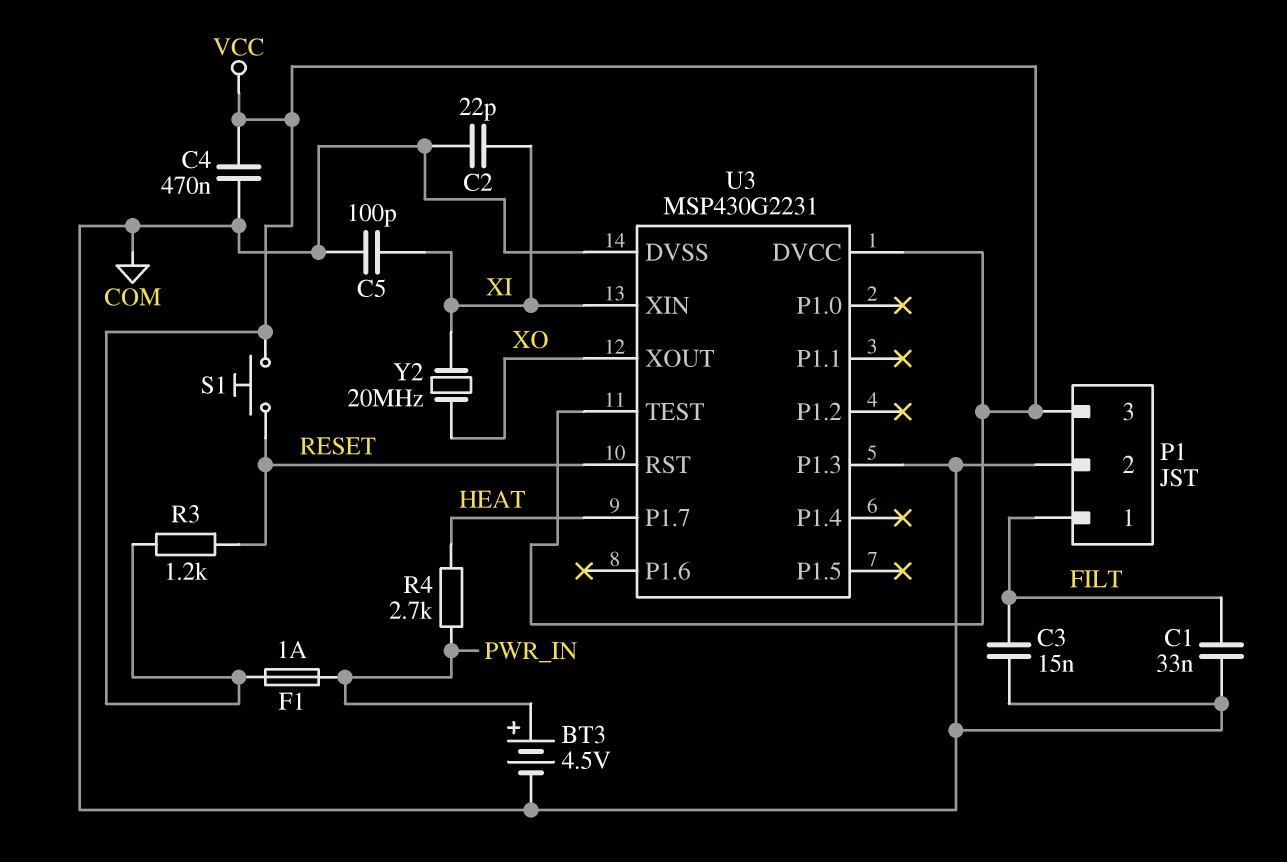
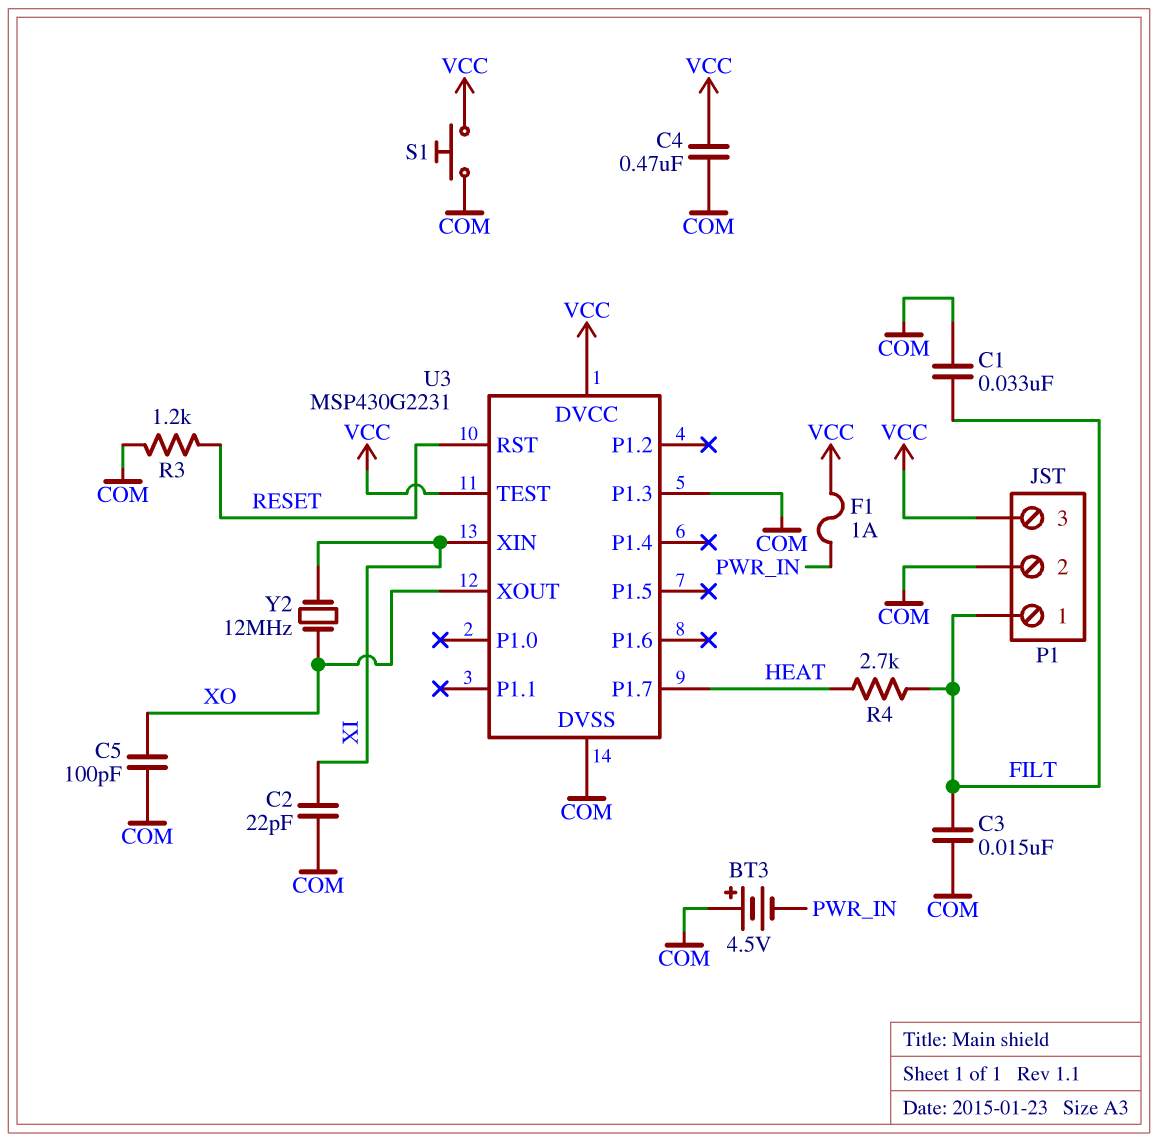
BT3: 4.5V (plus PWR_IN, minus COM) -> 4.5V (plus COM, minus PWR_IN)
C5: 100pF (COM, XI) -> 100pF (COM, XO)
R3: 1.2k (RESET, VCC) -> 1.2k (COM, RESET)
R4: 2.7k (HEAT, PWR_IN) -> 2.7k (FILT, HEAT)
S1: button (RESET, VCC) -> button (COM, VCC)
Y2: 20MHz (XI, XO) -> 12MHz (XI, XO)

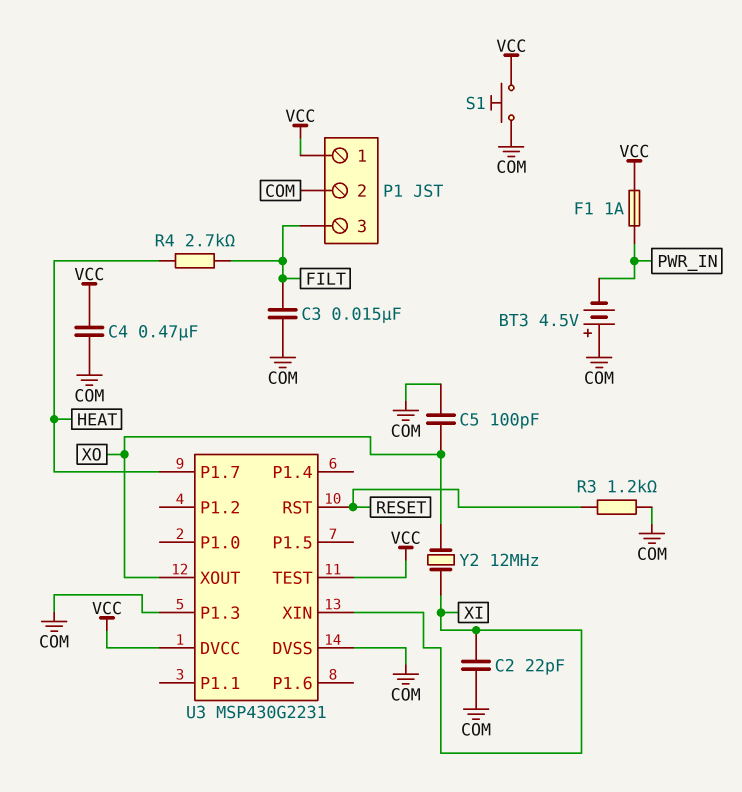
C1: 33nF (COM, FILT) -> none
P1 pin 1: FILT -> VCC
P1 pin 3: VCC -> FILT

